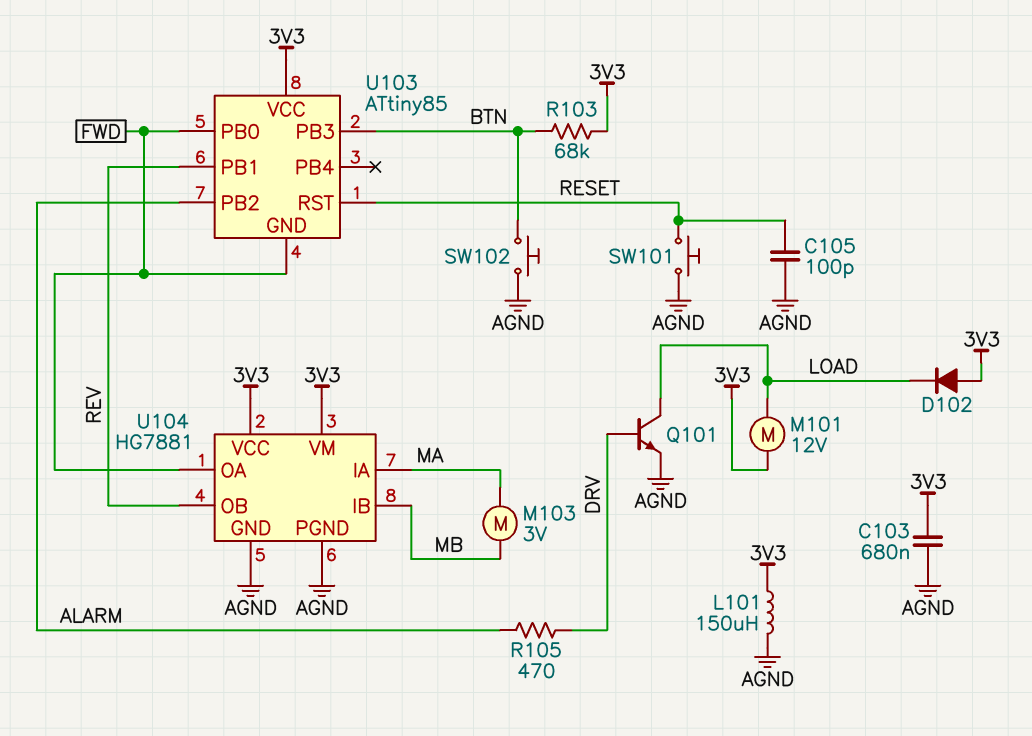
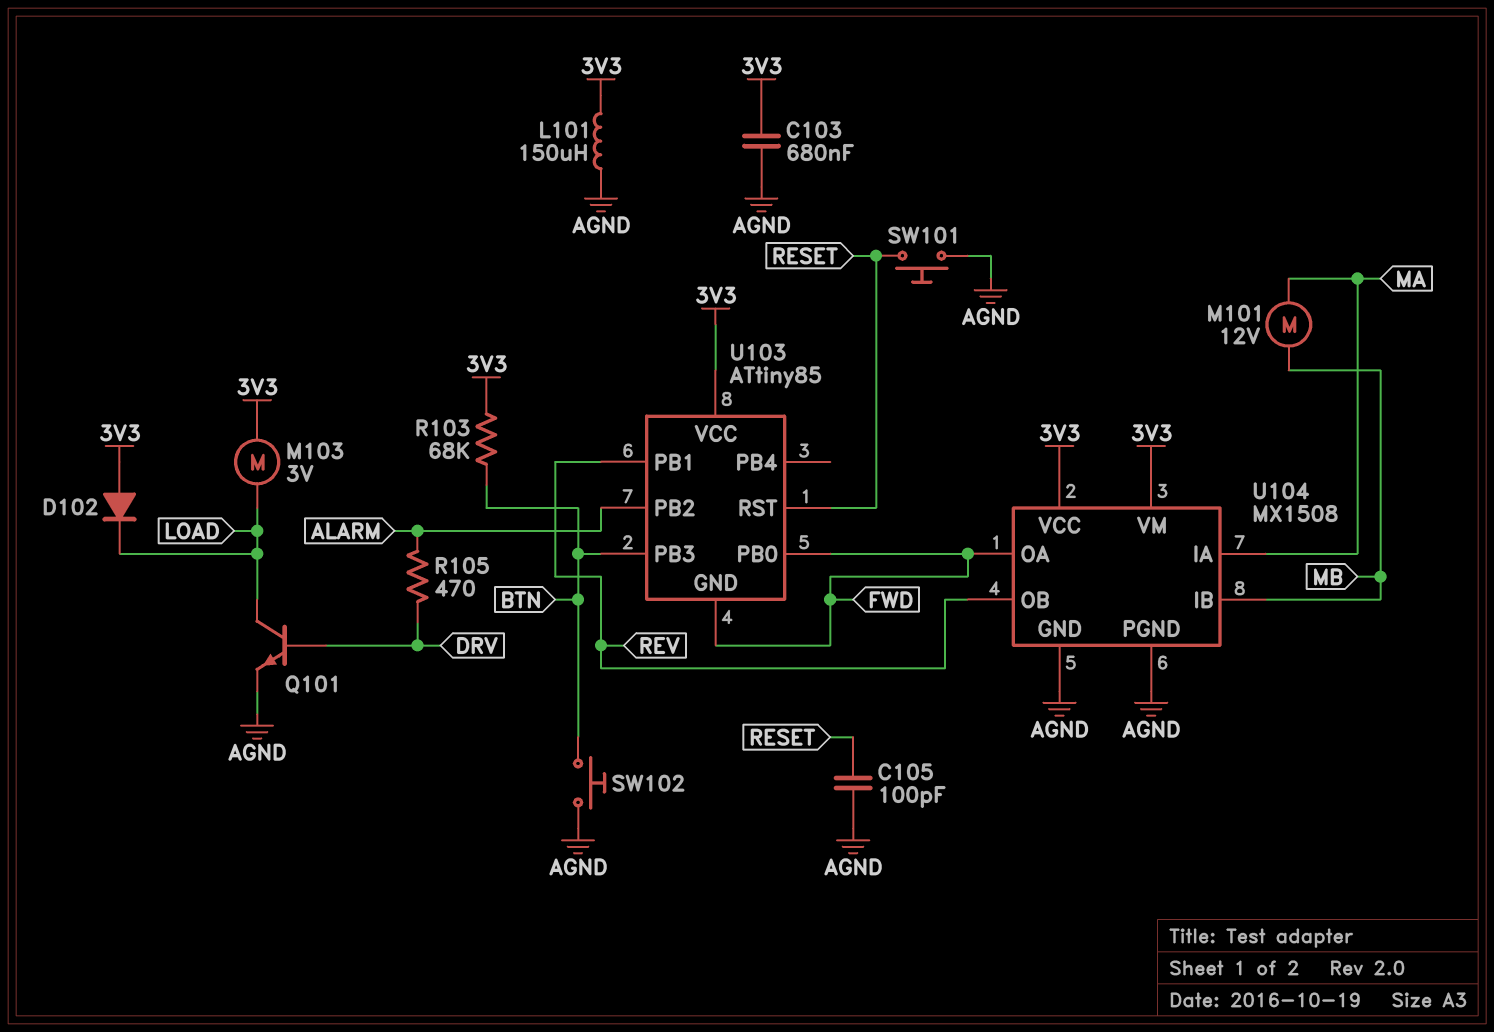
M101: motor 12V (3V3, LOAD) -> motor 12V (MA, MB)
M103: motor 3V (MA, MB) -> motor 3V (3V3, LOAD)
U104: HG7881 -> MX1508

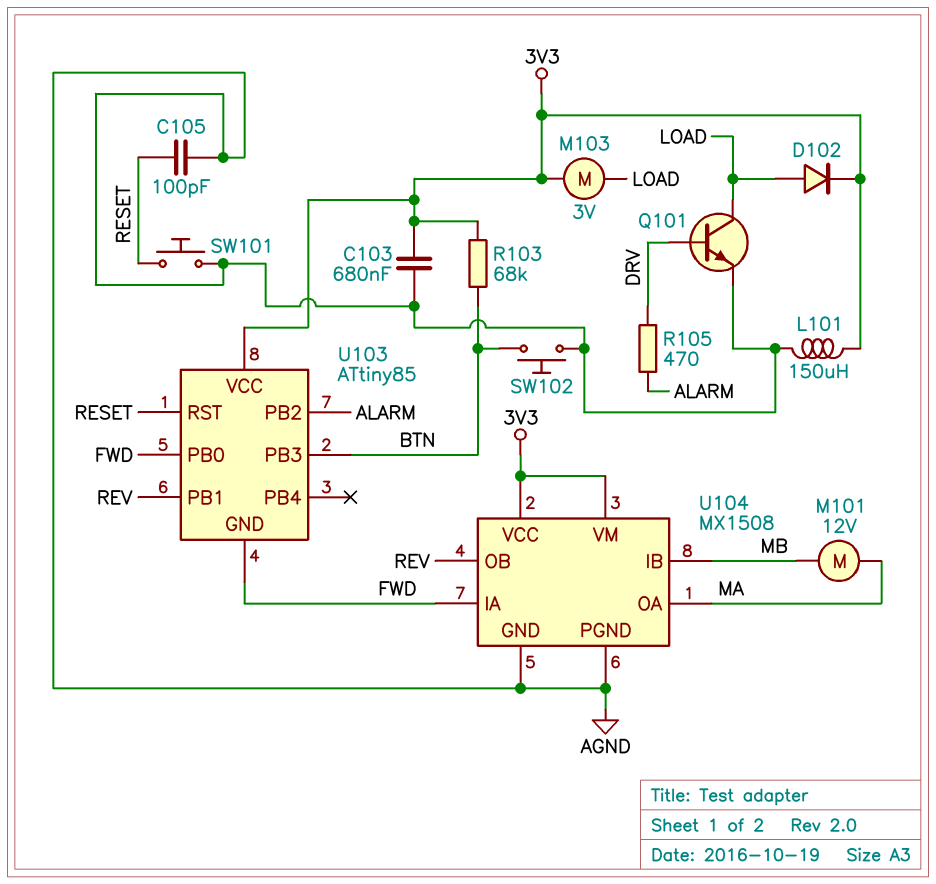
D102: diode (A 3V3, K LOAD) -> diode (A LOAD, K 3V3)
U104 pin IA: MA -> FWD
U104 pin OA: FWD -> MA

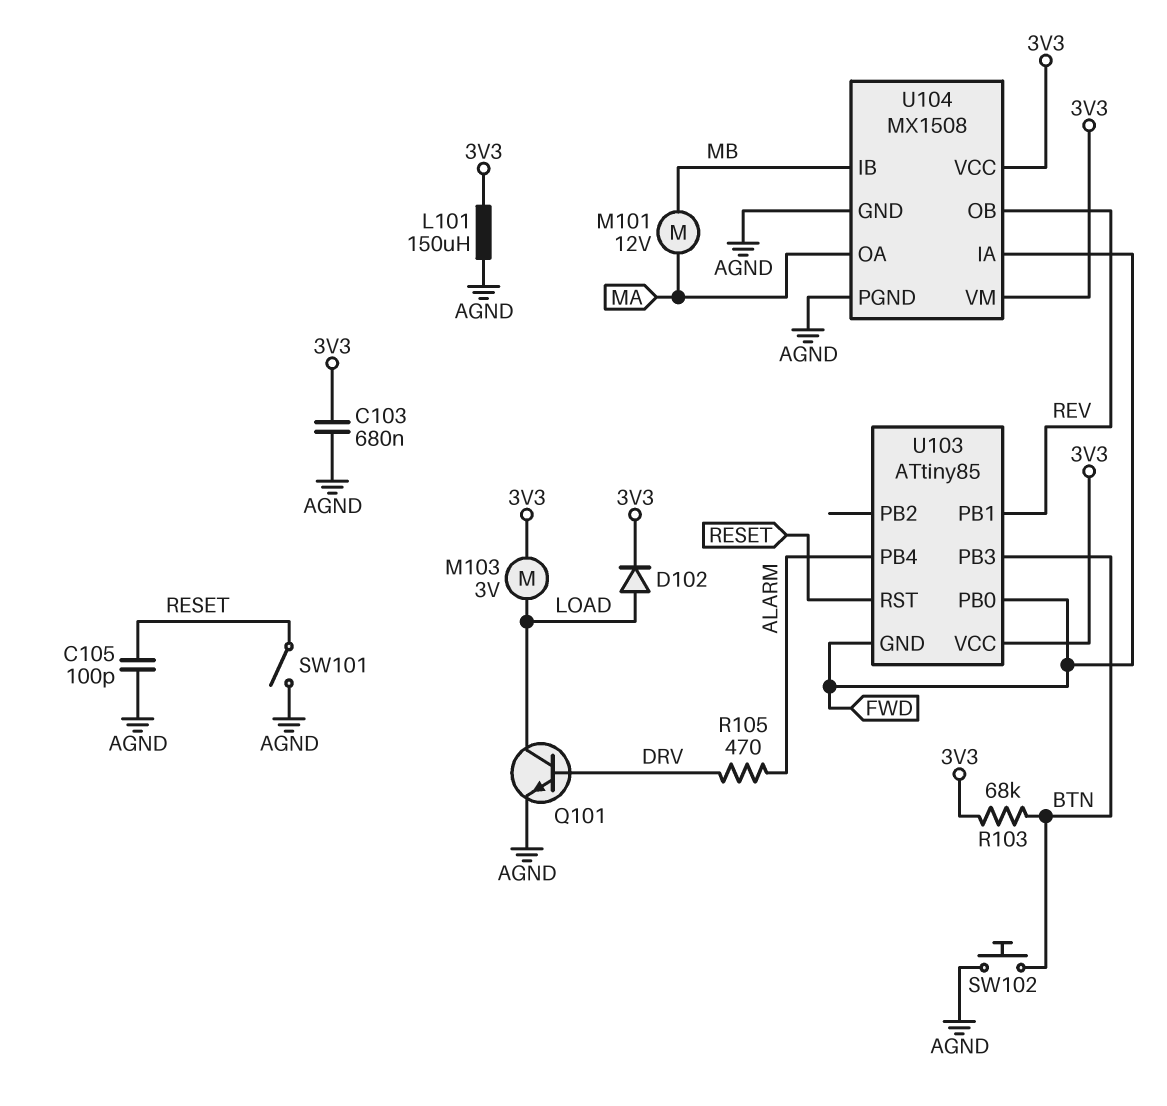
SW101: button (AGND, RESET) -> switch (AGND, RESET)
U103 pin PB2: ALARM -> none
U103 pin PB4: none -> ALARM

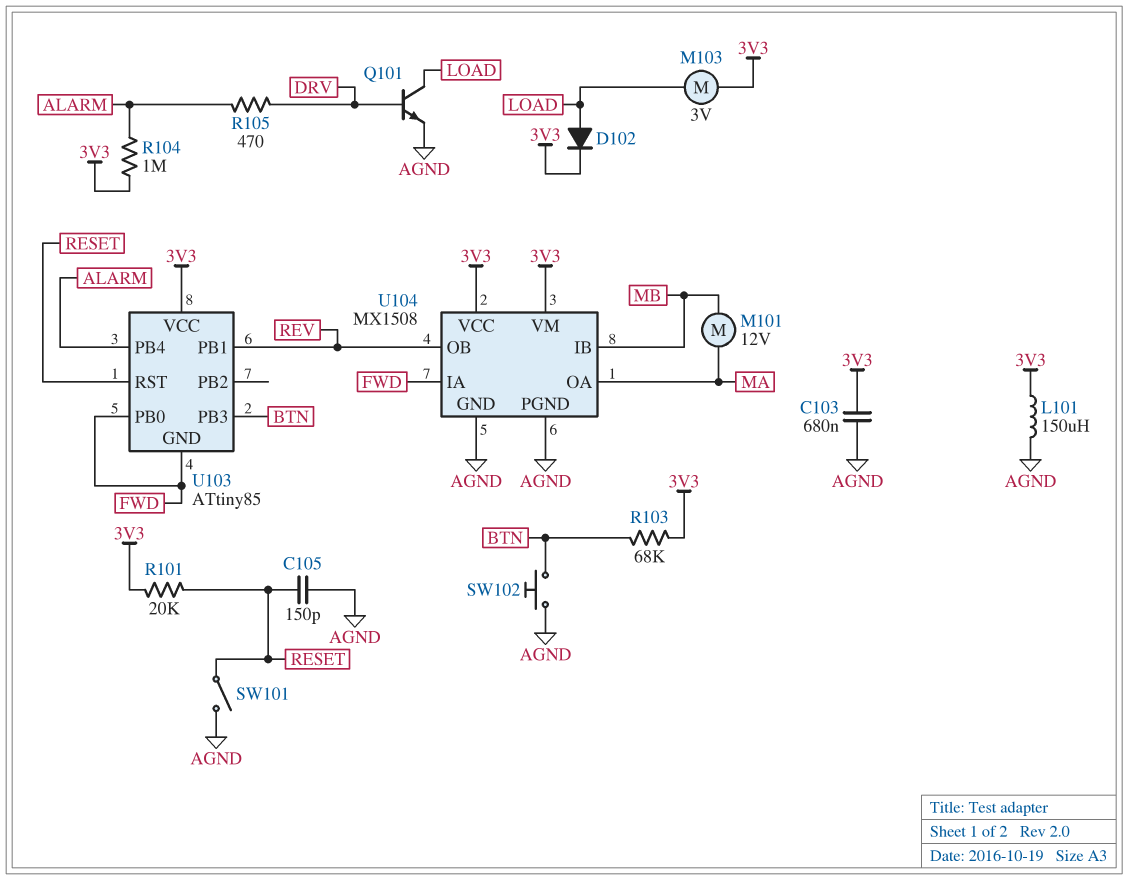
C105: 100pF (AGND, RESET) -> 150pF (AGND, RESET)
R101: none -> 20k (3V3, RESET)
R104: none -> 1M (3V3, ALARM)

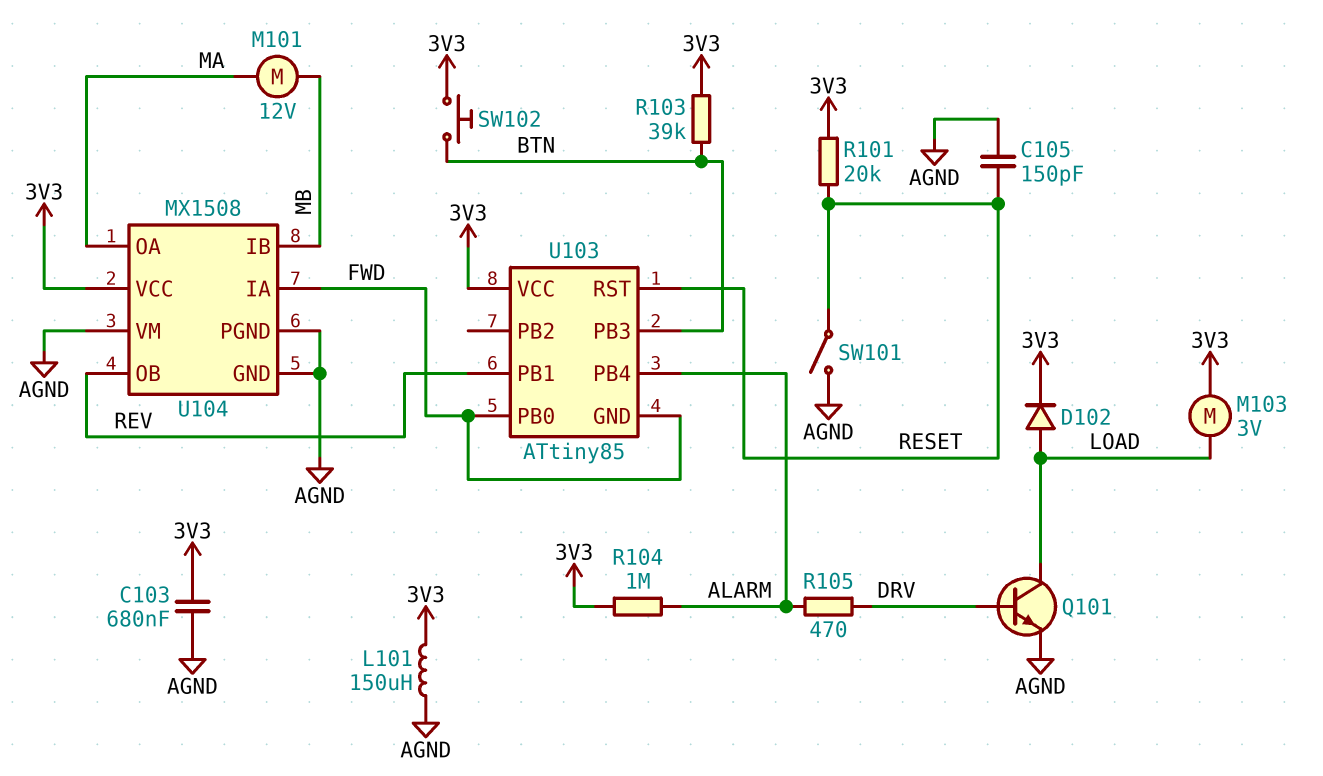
R103: 68k (3V3, BTN) -> 39k (3V3, BTN)
SW102: button (AGND, BTN) -> button (3V3, BTN)
U104 pin VM: 3V3 -> AGND

